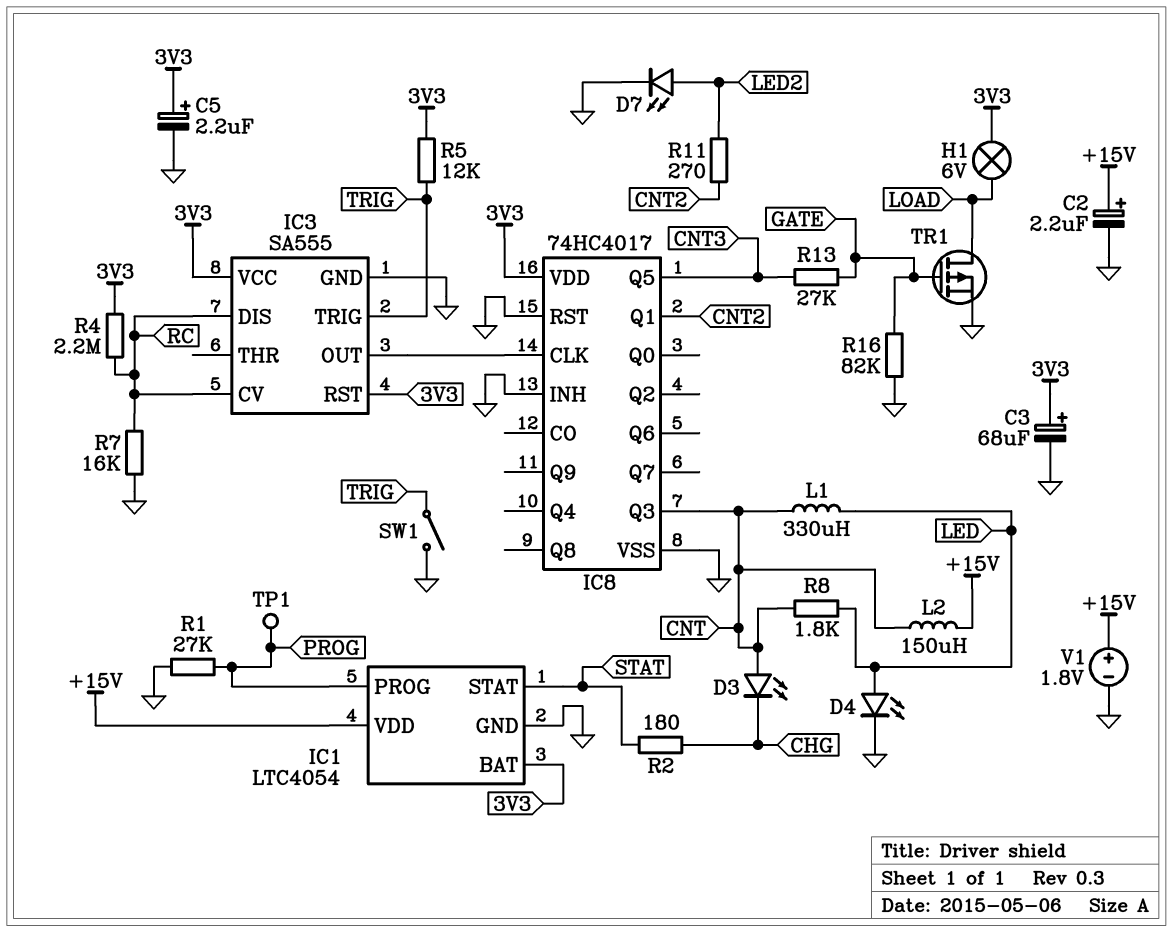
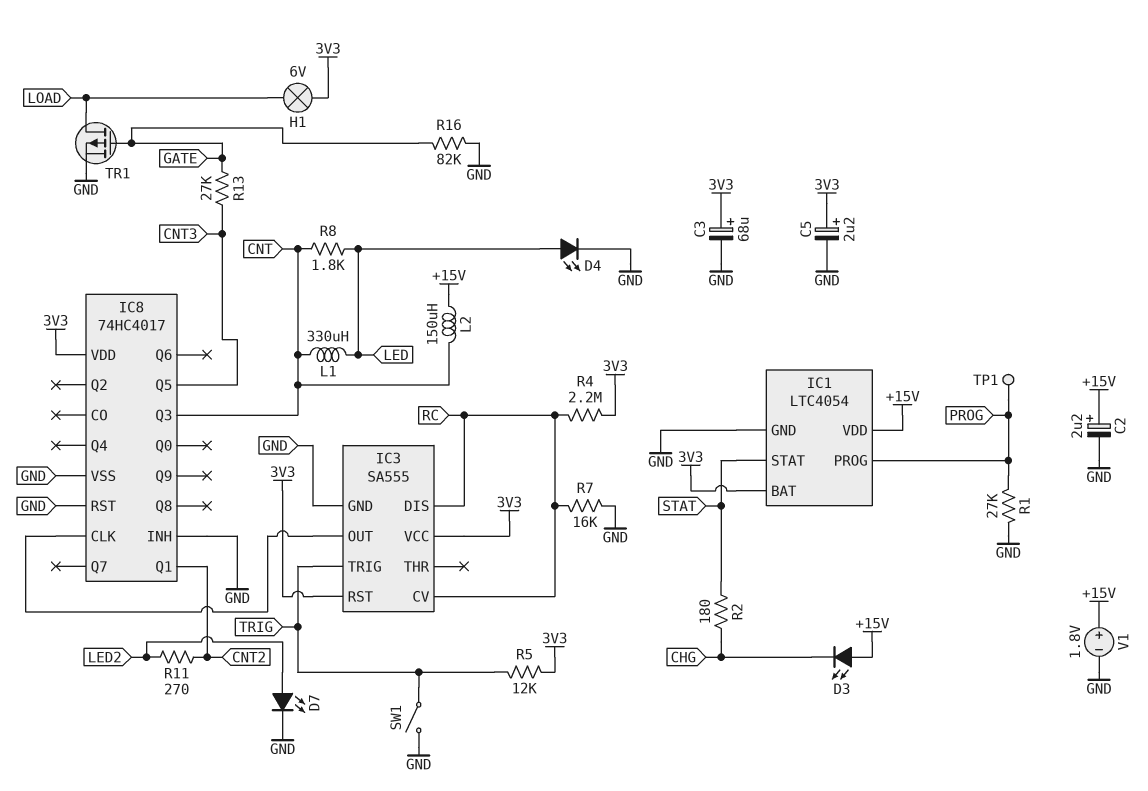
D3: LED (A CNT, K CHG) -> LED (A +15V, K CHG)

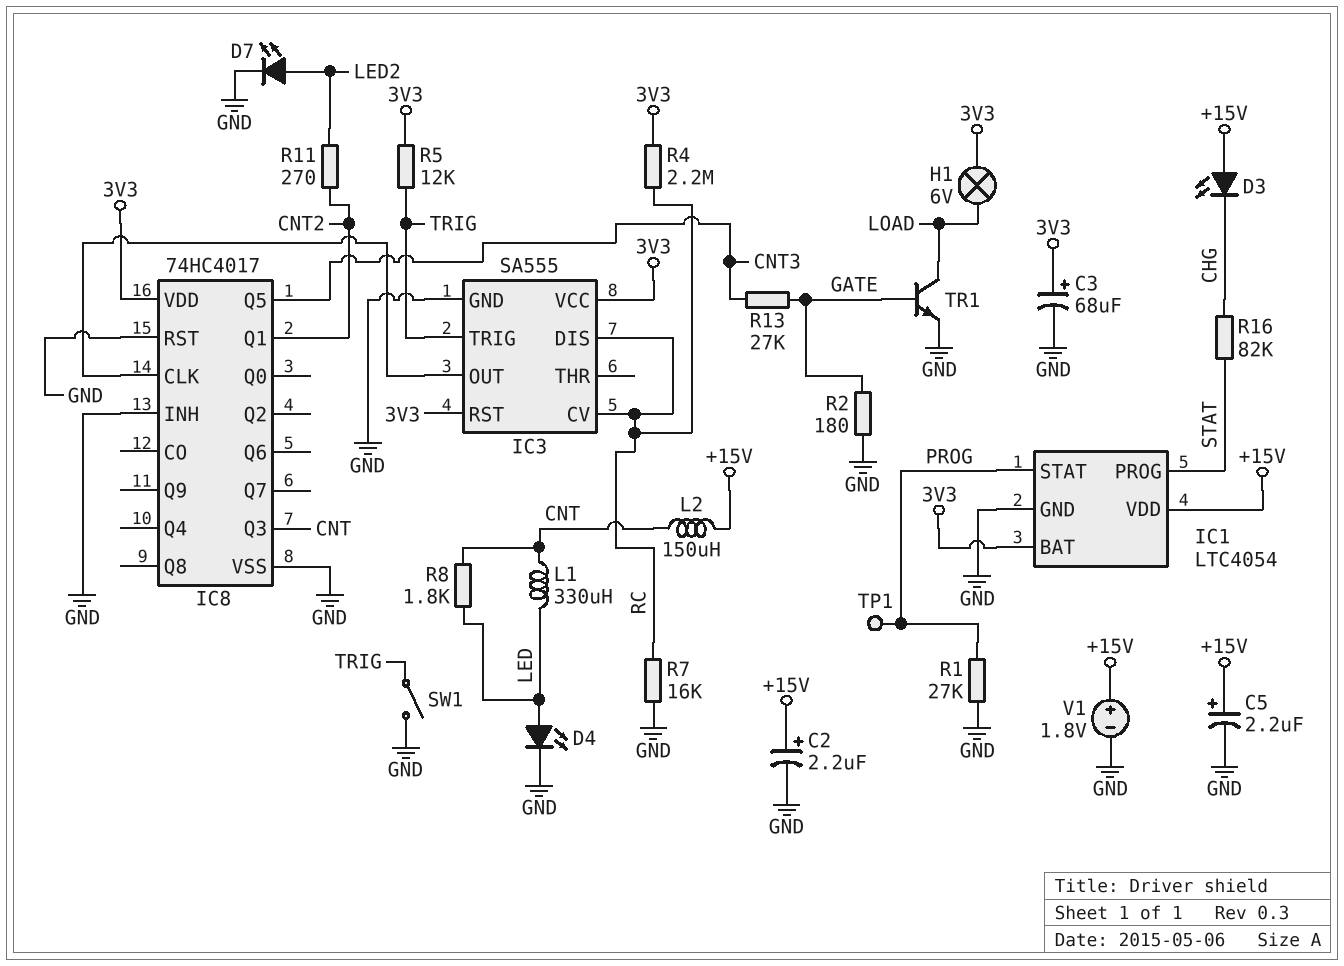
C5: 2.2uF (plus 3V3, minus GND) -> 2.2uF (plus +15V, minus GND)
IC1 pin PROG: PROG -> STAT
IC1 pin STAT: STAT -> PROG
R2: 180 (CHG, STAT) -> 180 (GATE, GND)
R16: 82k (GATE, GND) -> 82k (CHG, STAT)
TR1: PMOS (G GATE, D LOAD, S GND) -> NPN (B GATE, C LOAD, E GND)

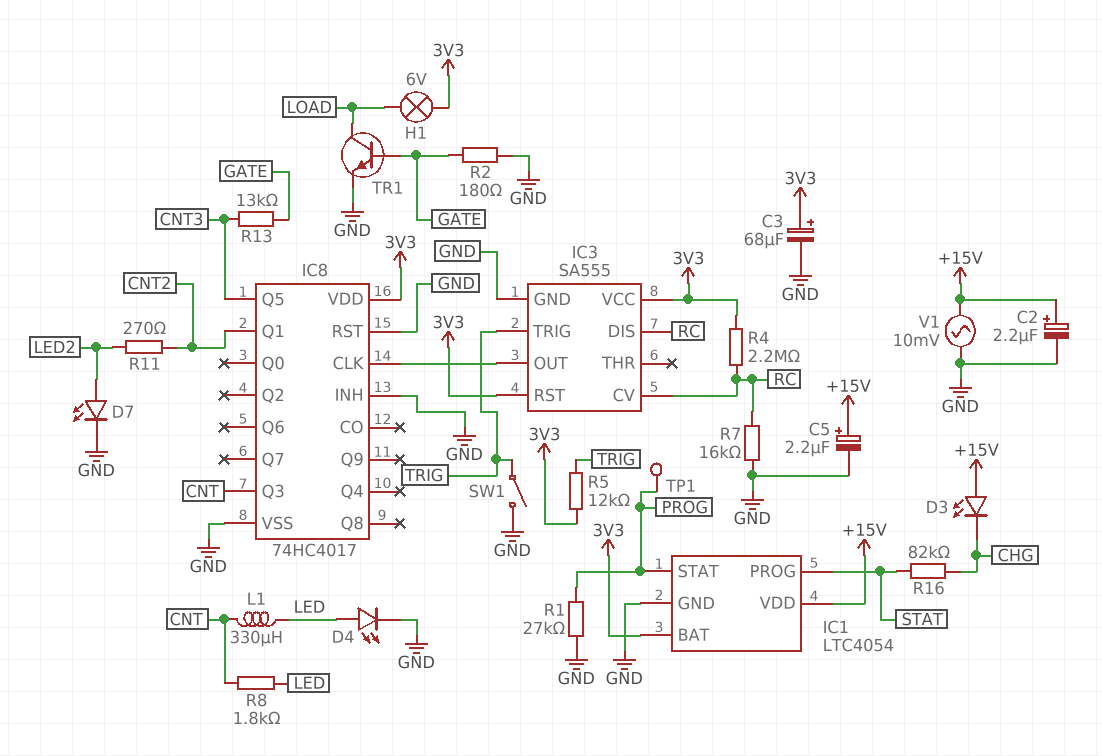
L2: 150uH (+15V, CNT) -> none
R13: 27k (CNT3, GATE) -> 13k (CNT3, GATE)
V1: 1.8V (plus +15V, minus GND) -> AC 10mV (+15V, GND)

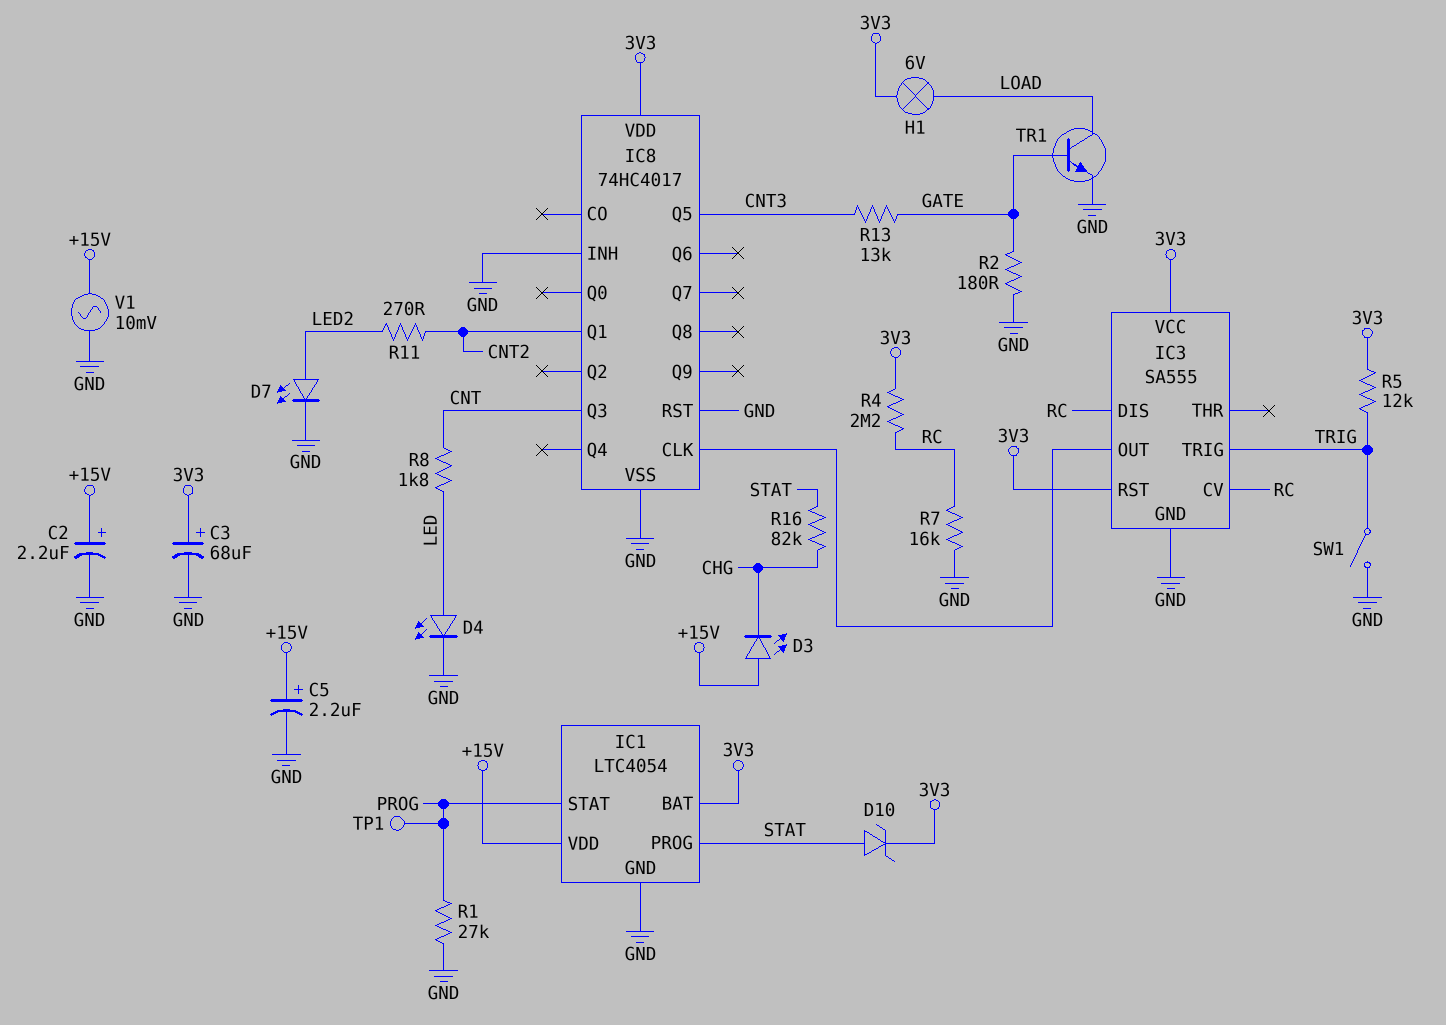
D10: none -> zener (A STAT, K 3V3)
L1: 330uH (CNT, LED) -> none

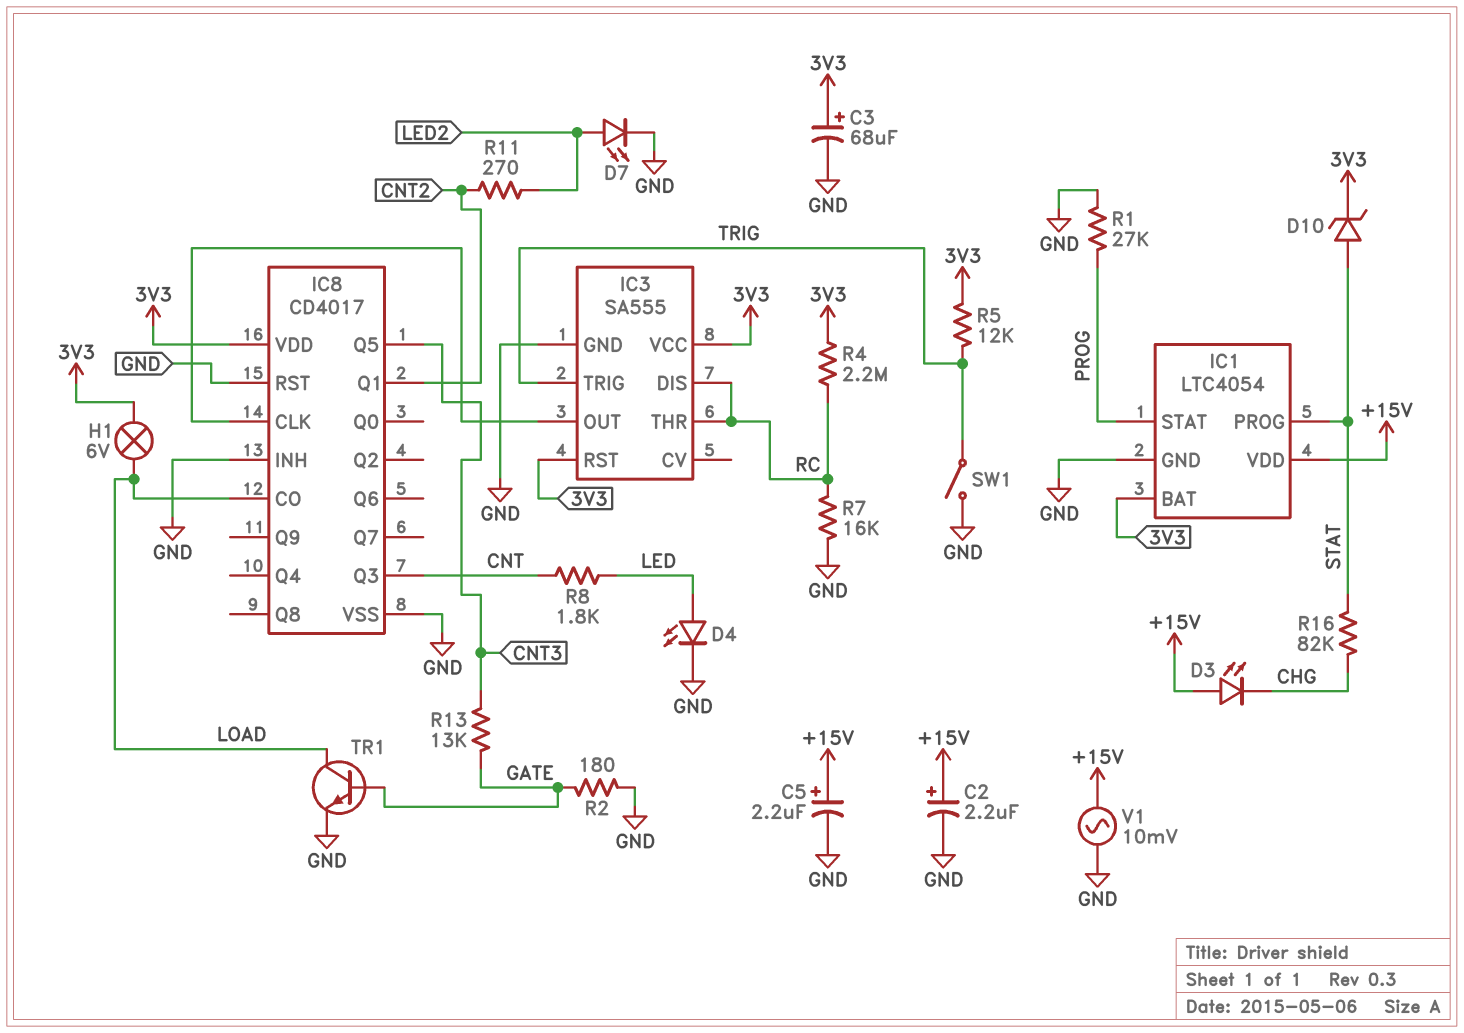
IC3 pin CV: RC -> none
IC3 pin THR: none -> RC
IC8: 74HC4017 -> CD4017
IC8 pin CO: none -> LOAD
TP1: test point (PROG) -> none

